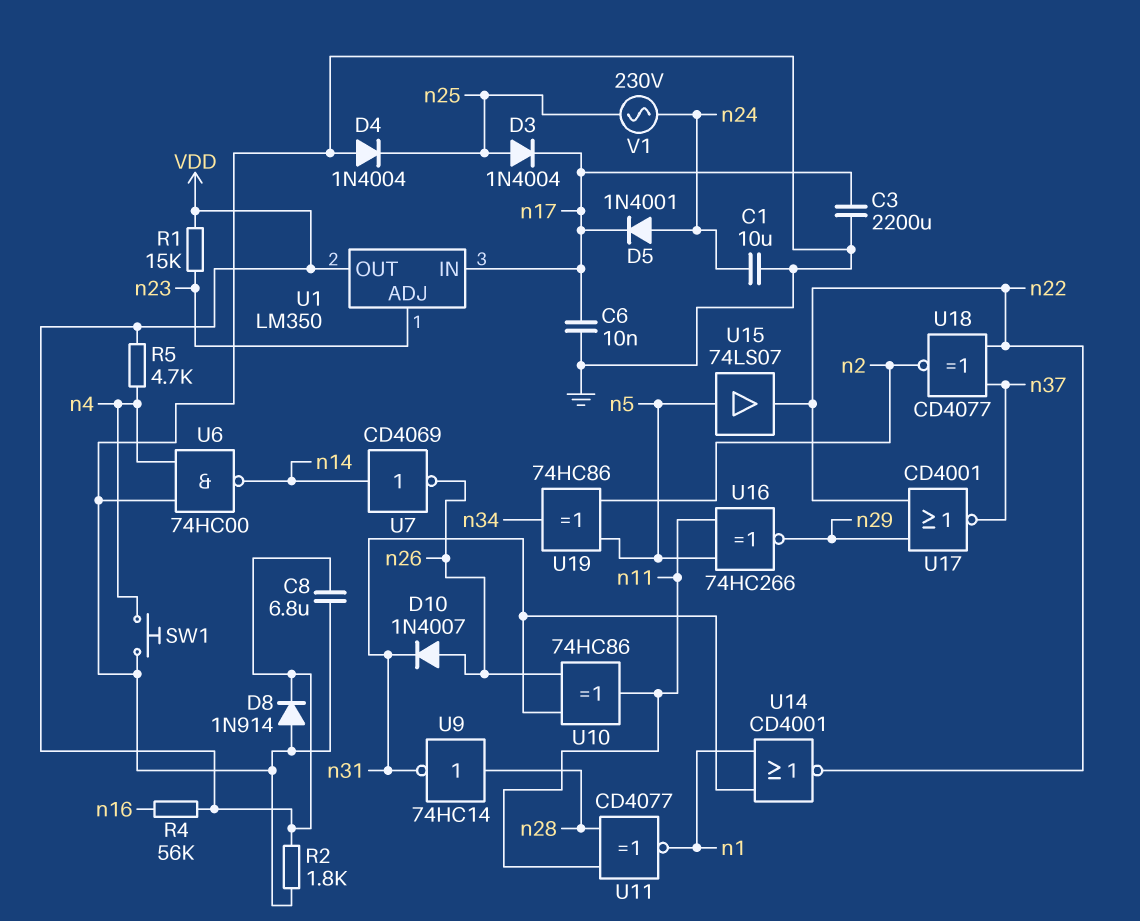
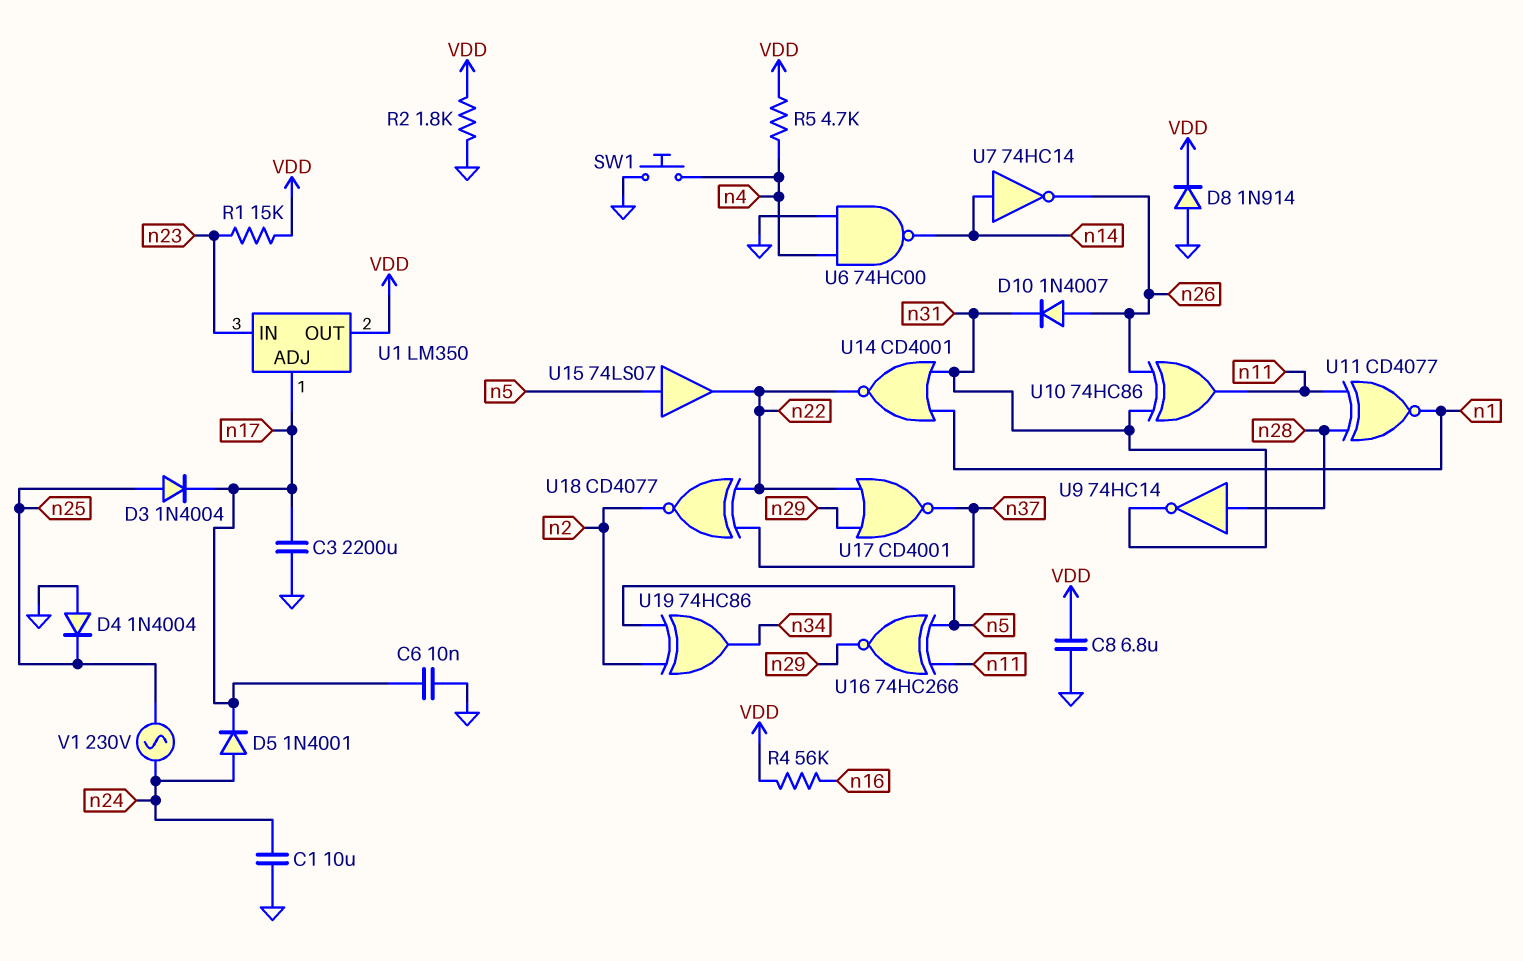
U1 pin ADJ: n23 -> n17
U1 pin IN: n17 -> n23
U7: NOT CD4069 (in n14, out n26) -> NOT 74HC14 (in n14, out n26)

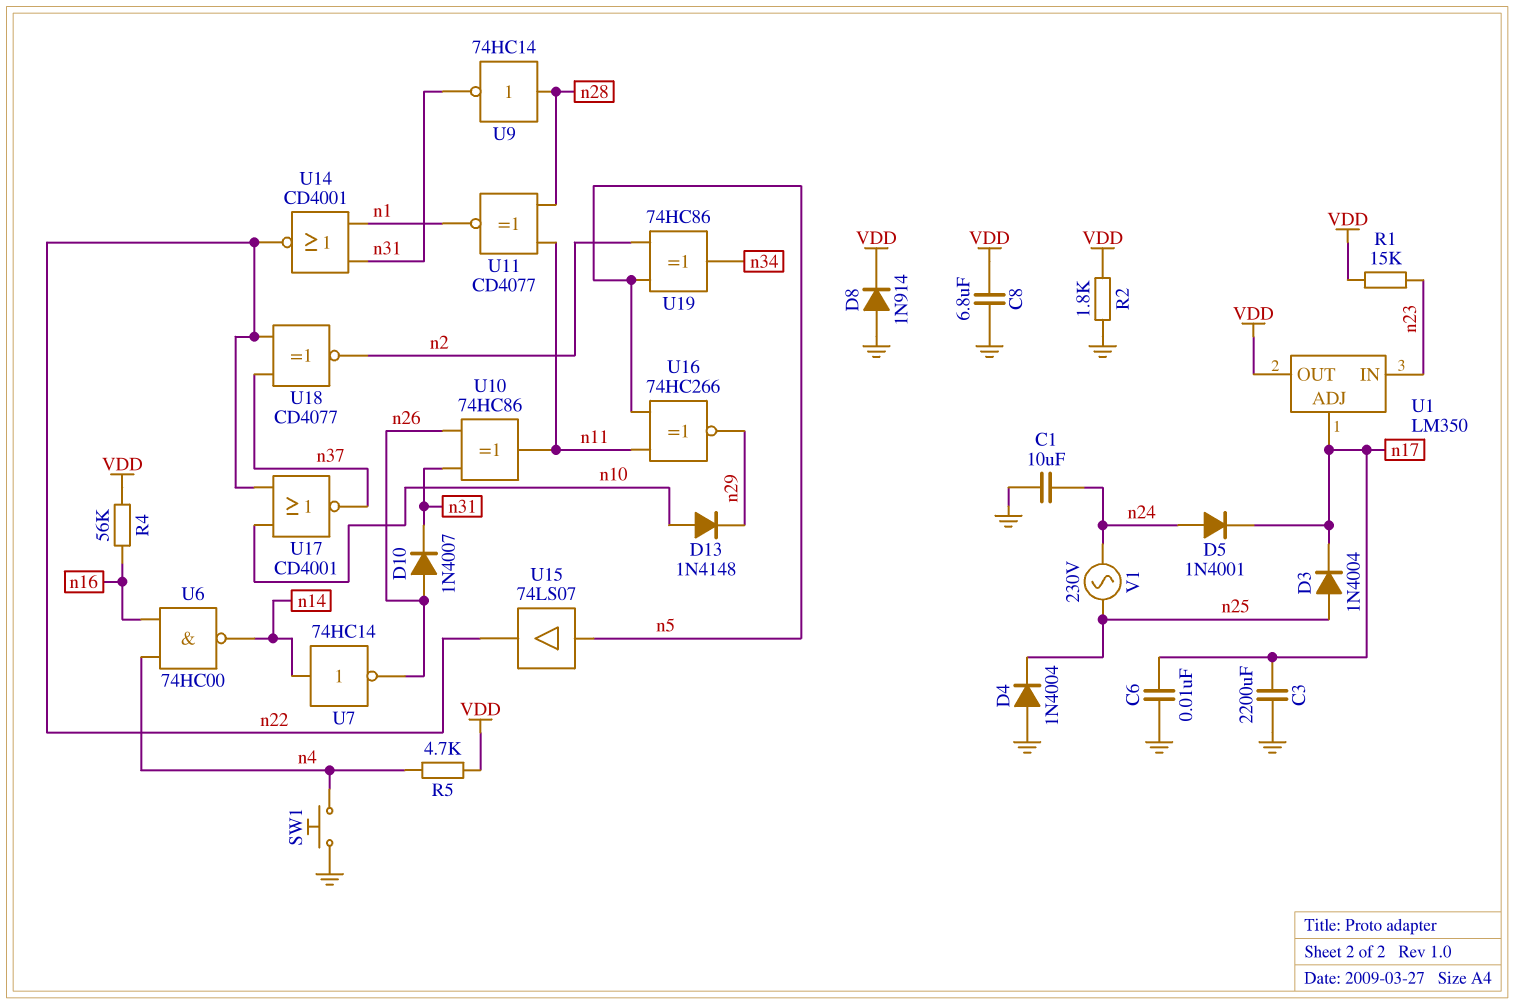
D13: none -> diode 1N4148 (A n10, K n29)
U6: NAND 74HC00 (in GND, in n4, out n14) -> NAND 74HC00 (in n4, in n16, out n14)
U17: NOR CD4001 (in n22, in n29, out n37) -> NOR CD4001 (in n10, in n22, out n37)

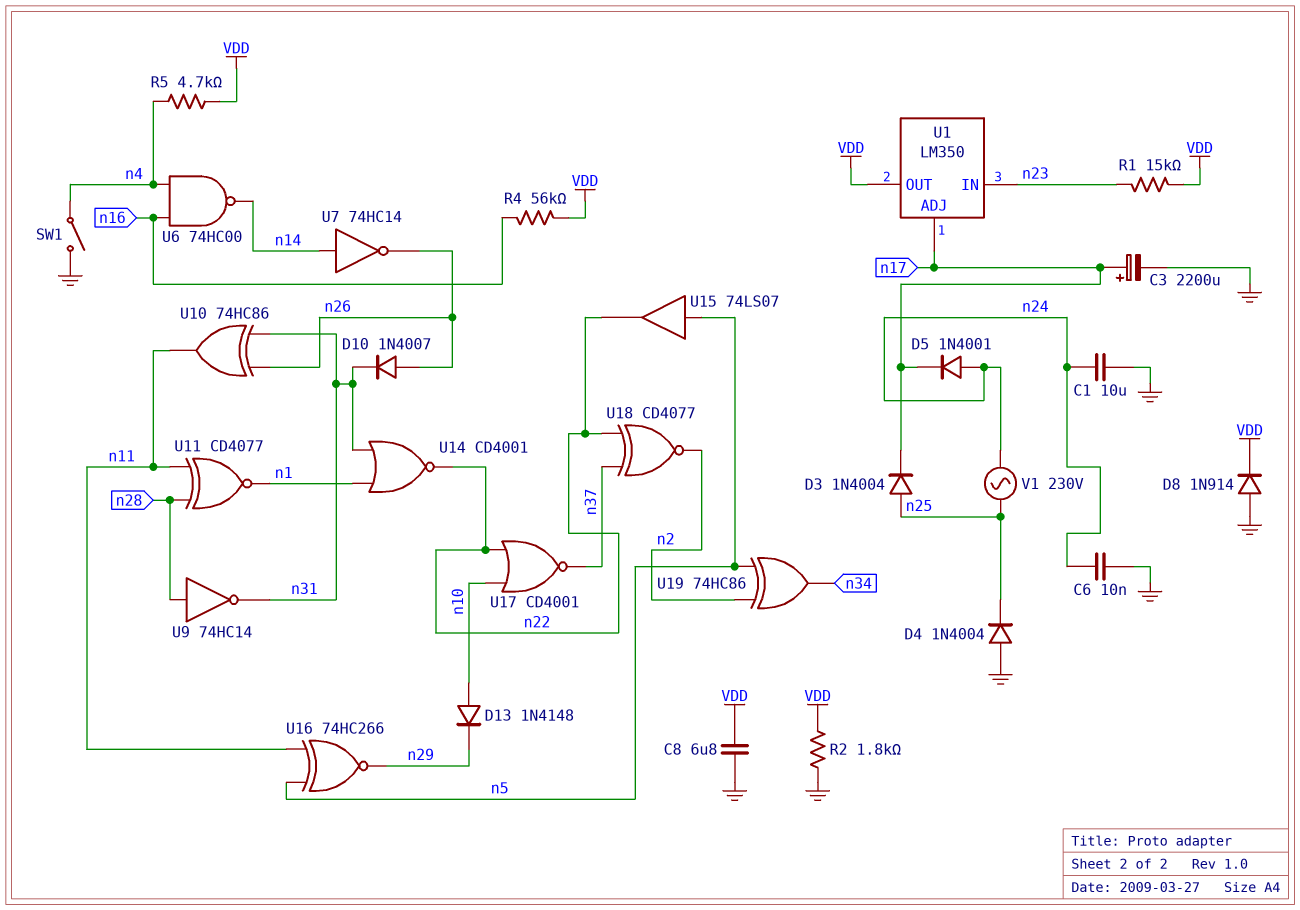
C3: 2200uF (GND, n17) -> 2200uF (plus n17, minus GND)
C6: 10nF (GND, n17) -> 10nF (GND, n24)
SW1: button (GND, n4) -> switch (GND, n4)

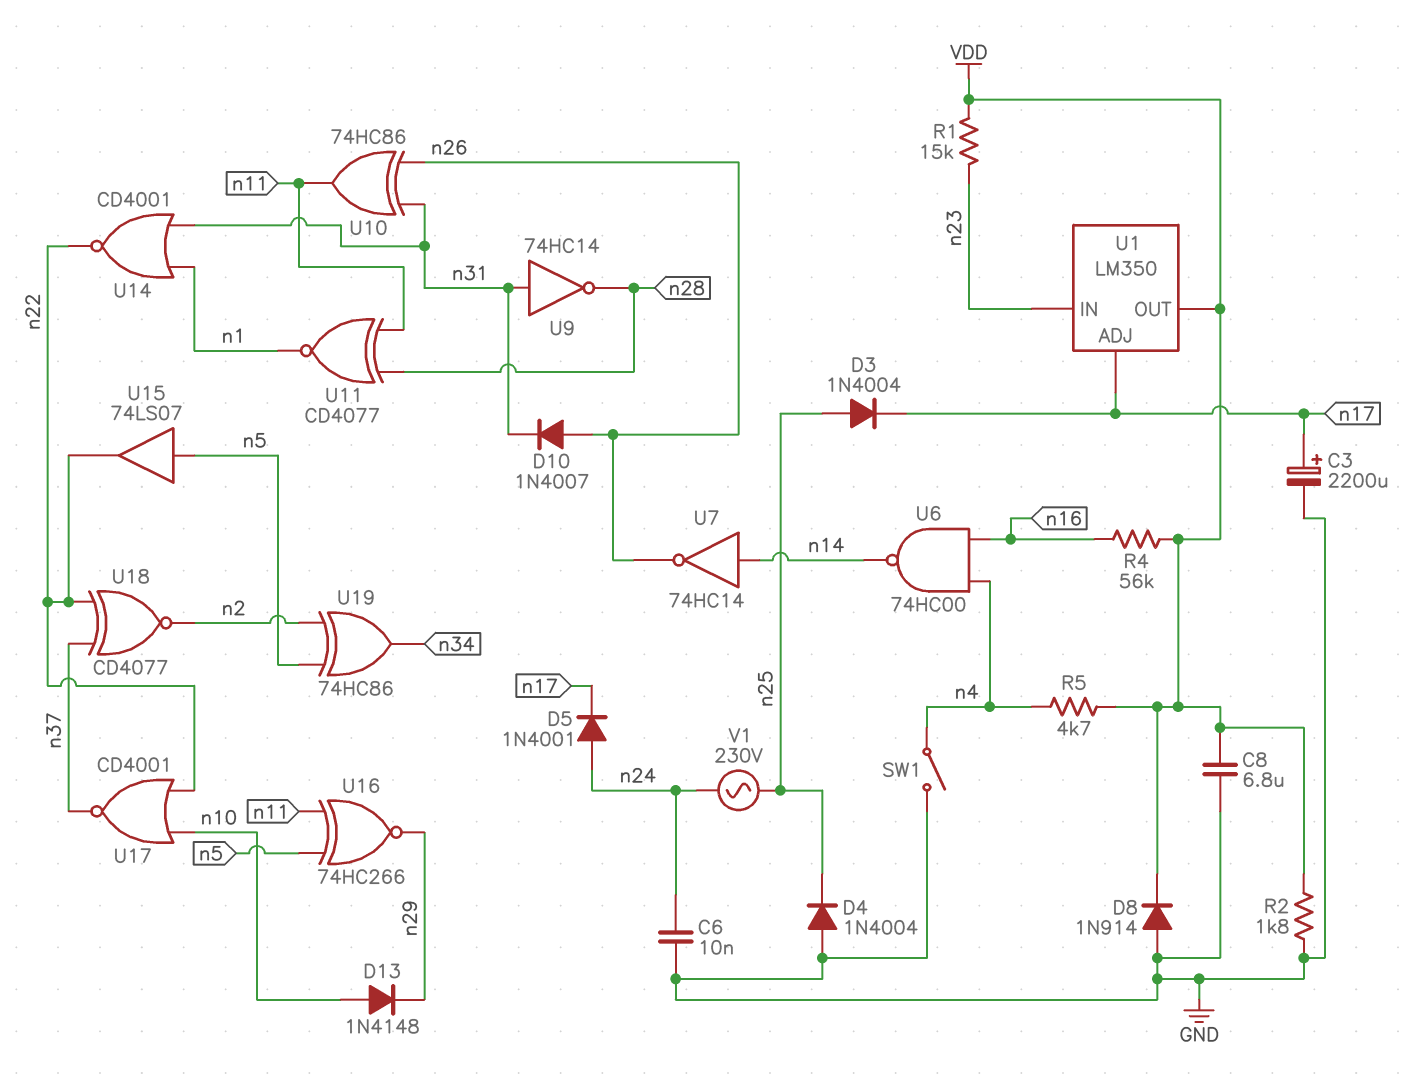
C1: 10uF (GND, n24) -> none
U9: NOT 74HC14 (in n28, out n31) -> NOT 74HC14 (in n31, out n28)

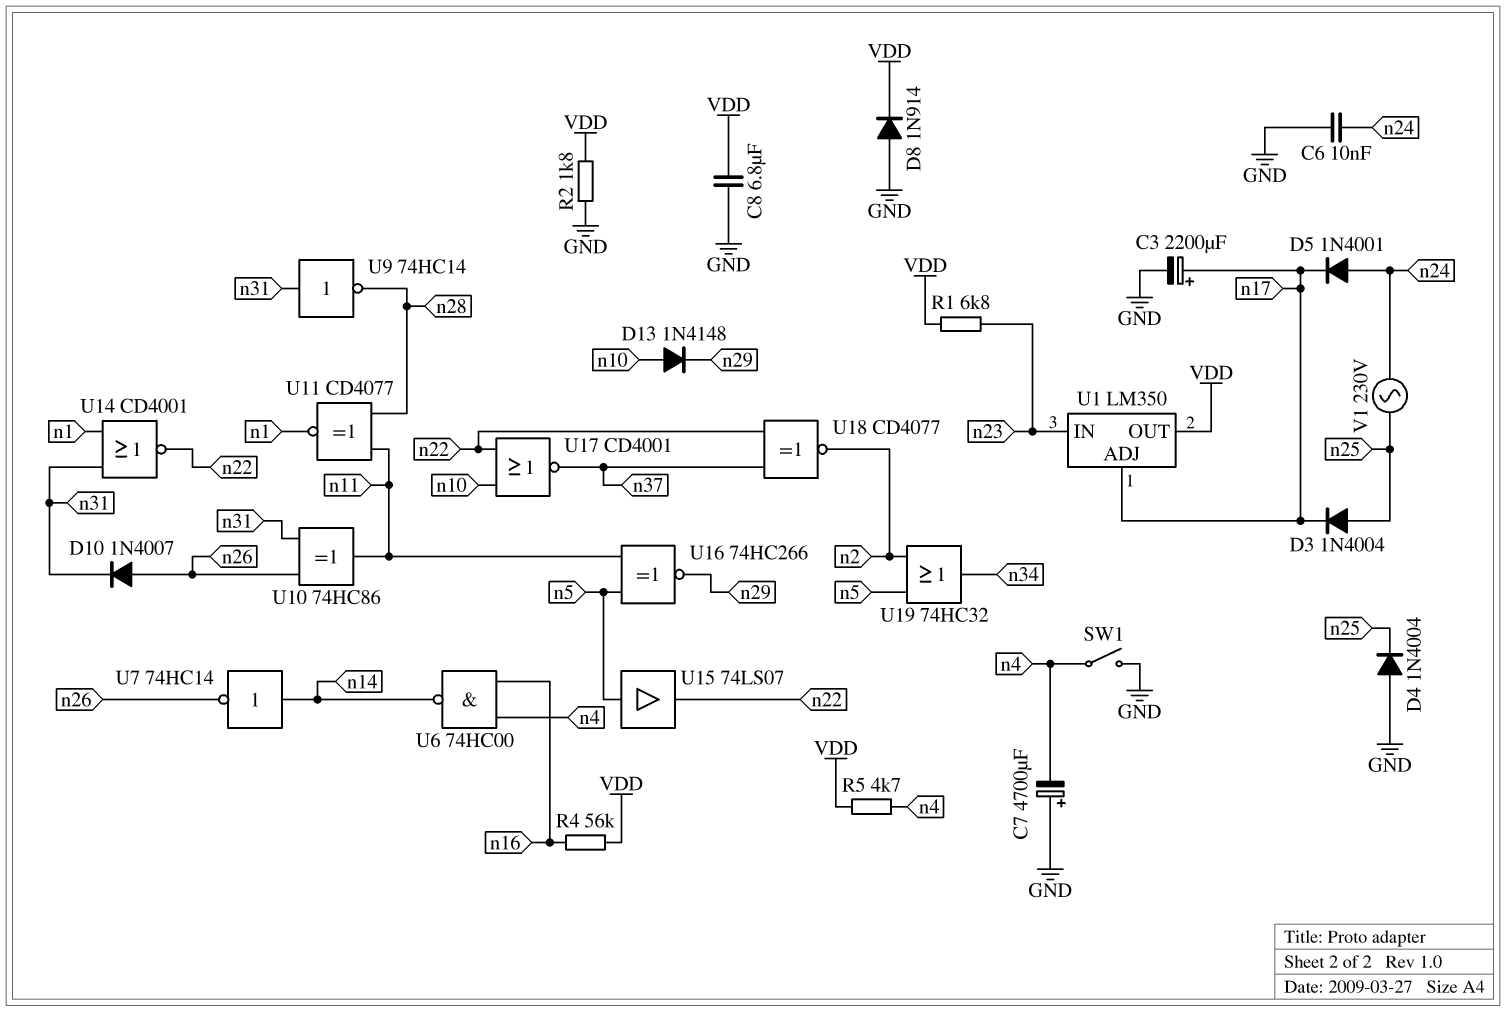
C7: none -> 4700uF (plus GND, minus n4)
R1: 15k (VDD, n23) -> 6.8k (VDD, n23)
U19: XOR 74HC86 (in n2, in n5, out n34) -> OR 74HC32 (in n2, in n5, out n34)

